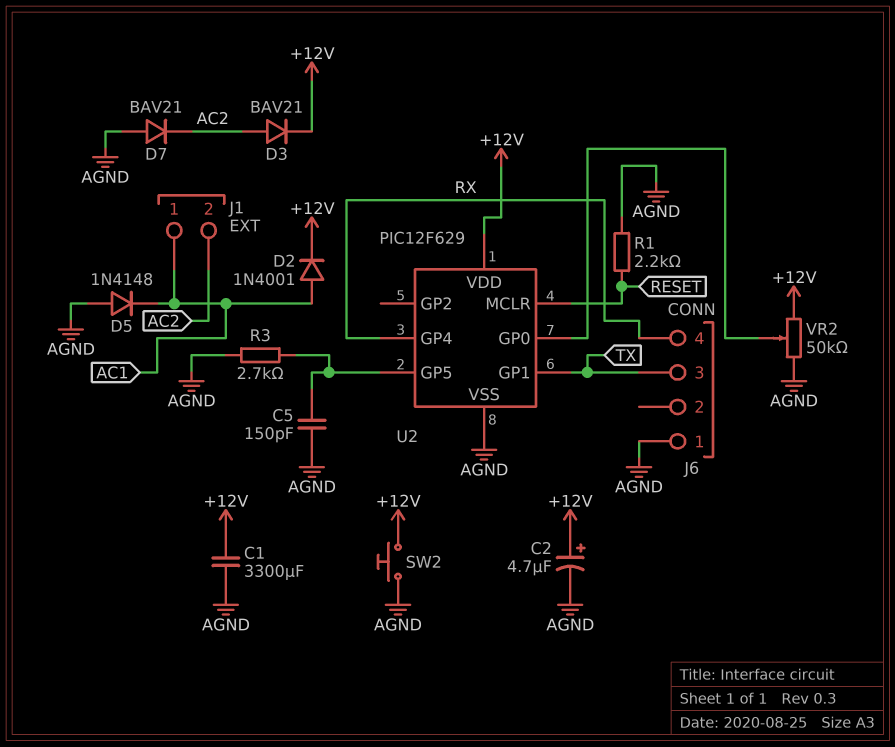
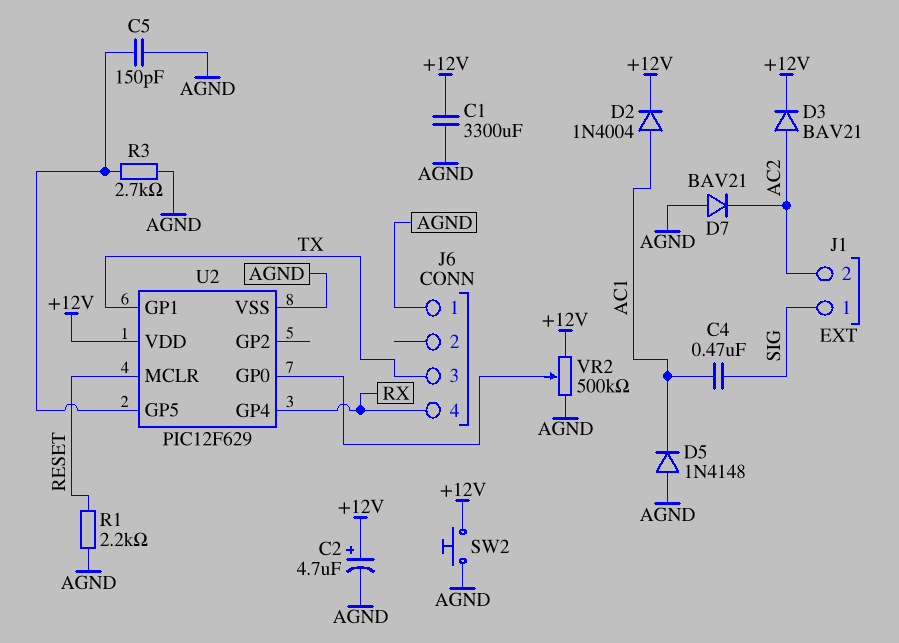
C4: none -> 470nF (AC1, SIG)
D2: diode 1N4001 (A AC1, K +12V) -> diode 1N4004 (A AC1, K +12V)
J1 pin 1: AC1 -> SIG
VR2: 50k (+12V, AGND, wiper U2/GP0) -> 500k (+12V, AGND, wiper U2/GP0)

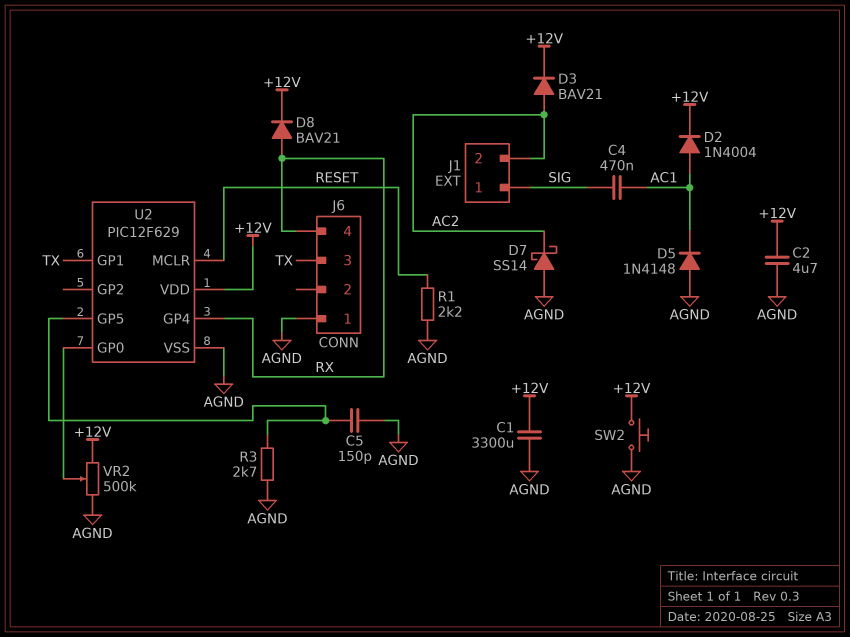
C2: 4.7uF (plus +12V, minus AGND) -> 4.7uF (+12V, AGND)
D7: diode BAV21 (A AGND, K AC2) -> schottky SS14 (A AGND, K AC2)
D8: none -> diode BAV21 (A RX, K +12V)

